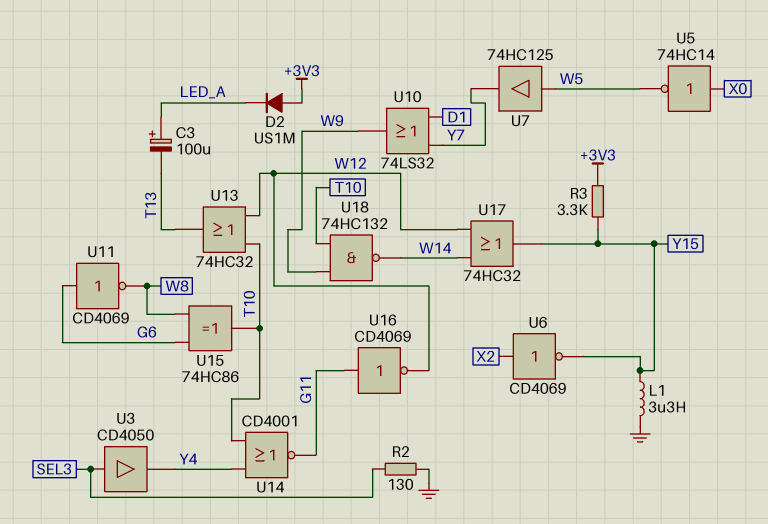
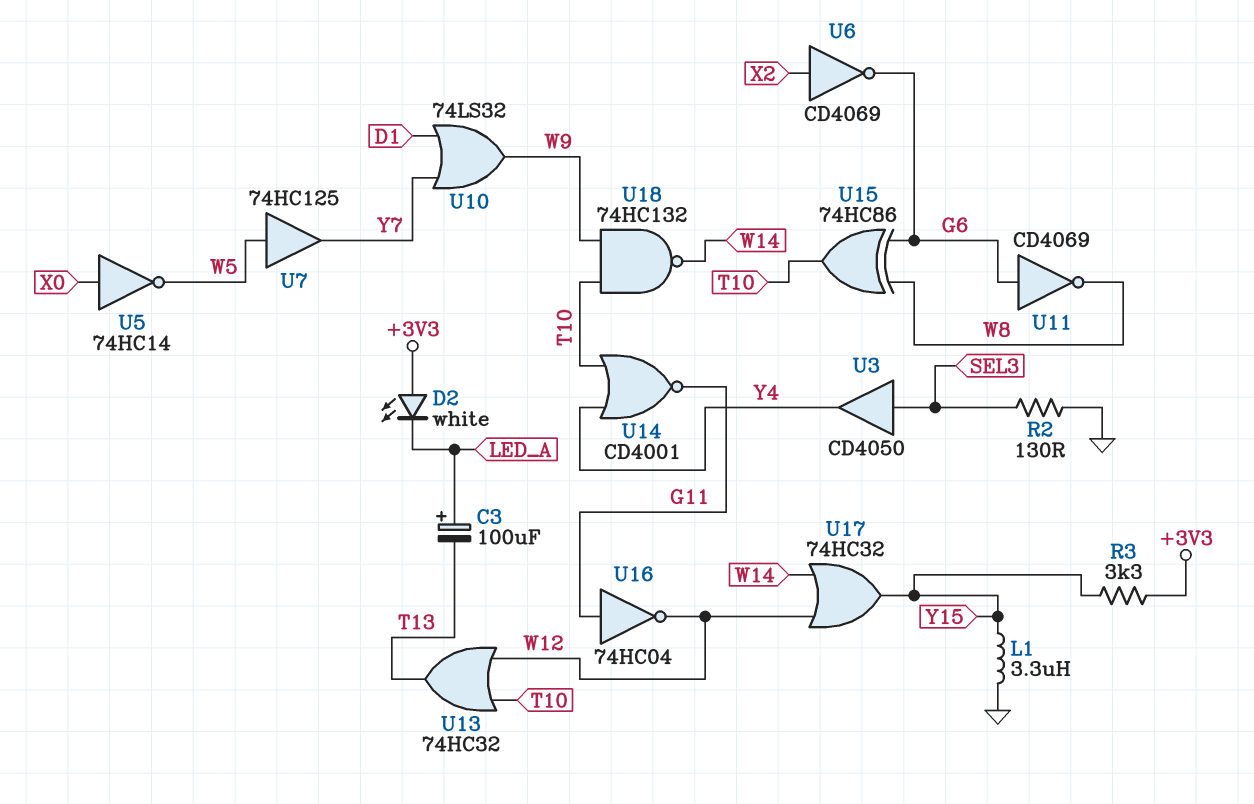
D2: diode US1M (A +3V3, K LED_A) -> LED white (A +3V3, K LED_A)
U6: NOT CD4069 (in X2, out Y15) -> NOT CD4069 (in X2, out G6)
U16: NOT CD4069 (in G11, out W12) -> NOT 74HC04 (in G11, out W12)

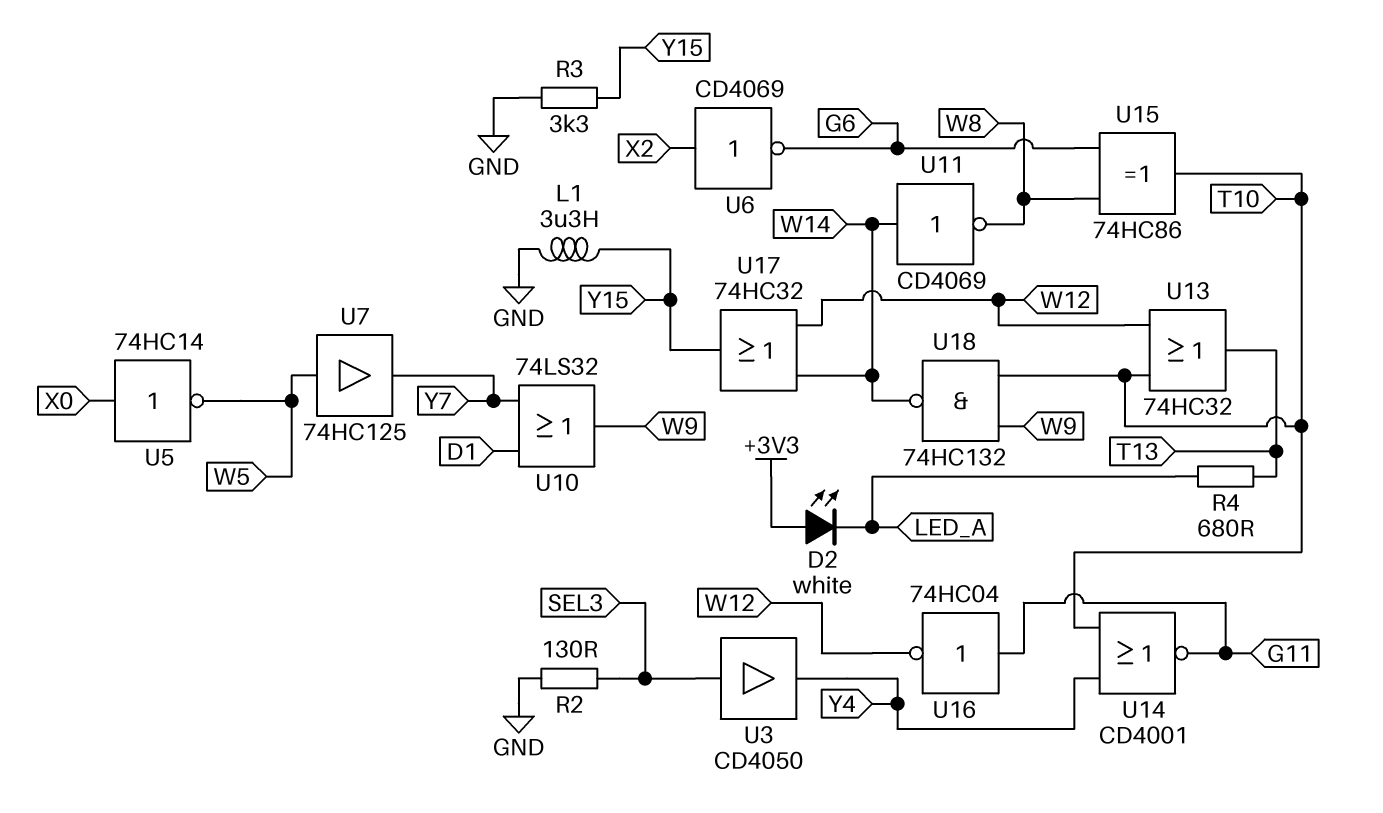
C3: 100uF (plus LED_A, minus T13) -> none
R3: 3.3k (+3V3, Y15) -> 3.3k (GND, Y15)
R4: none -> 680 (LED_A, T13)
U11: NOT CD4069 (in G6, out W8) -> NOT CD4069 (in W14, out W8)

